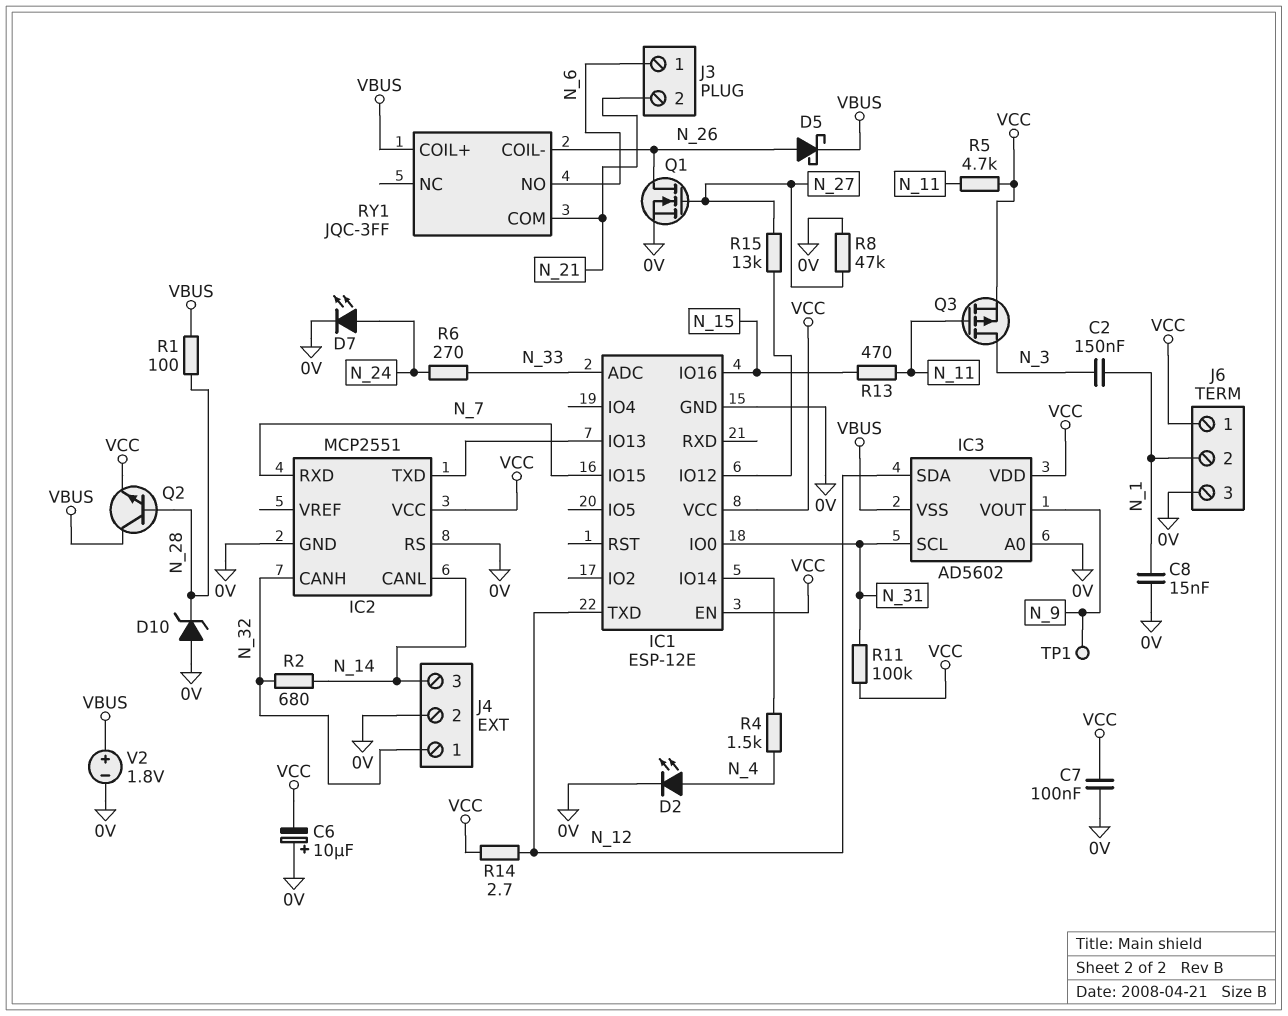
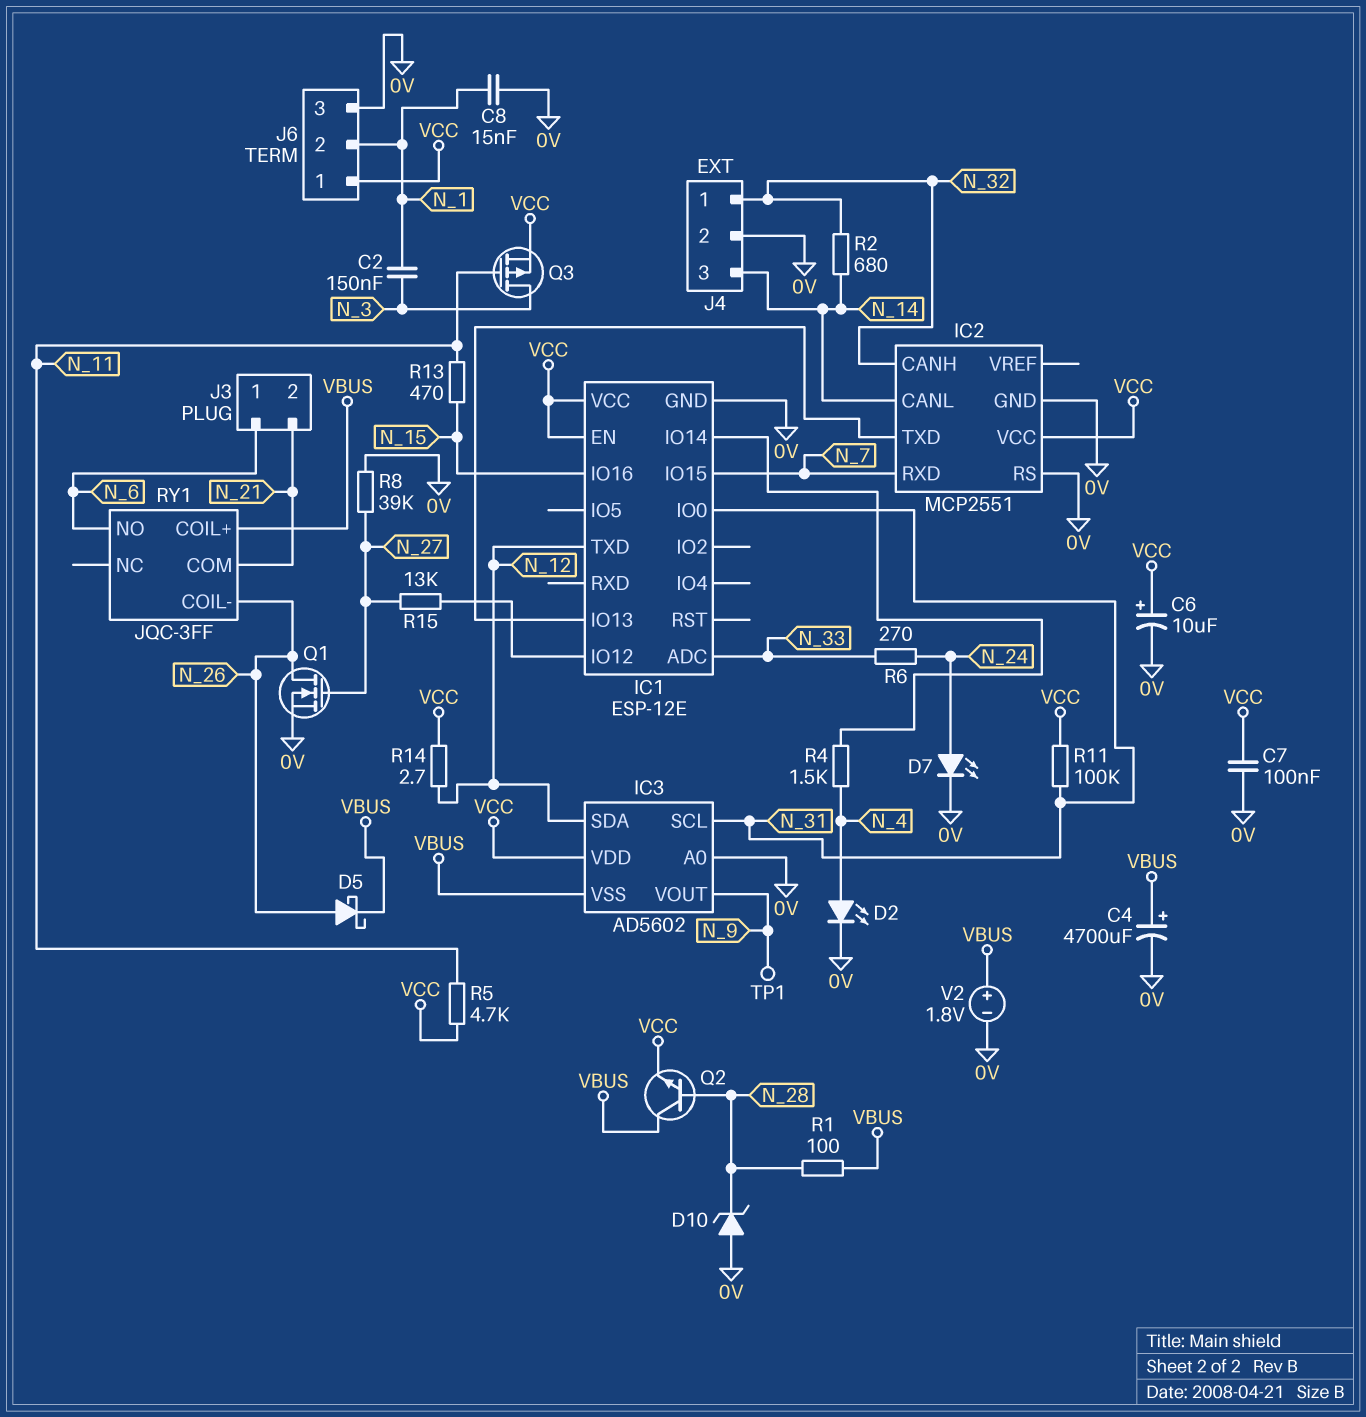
C4: none -> 4700uF (plus VBUS, minus 0V)
C6: 10uF (plus 0V, minus VCC) -> 10uF (plus VCC, minus 0V)
R8: 47k (0V, N_27) -> 39k (0V, N_27)

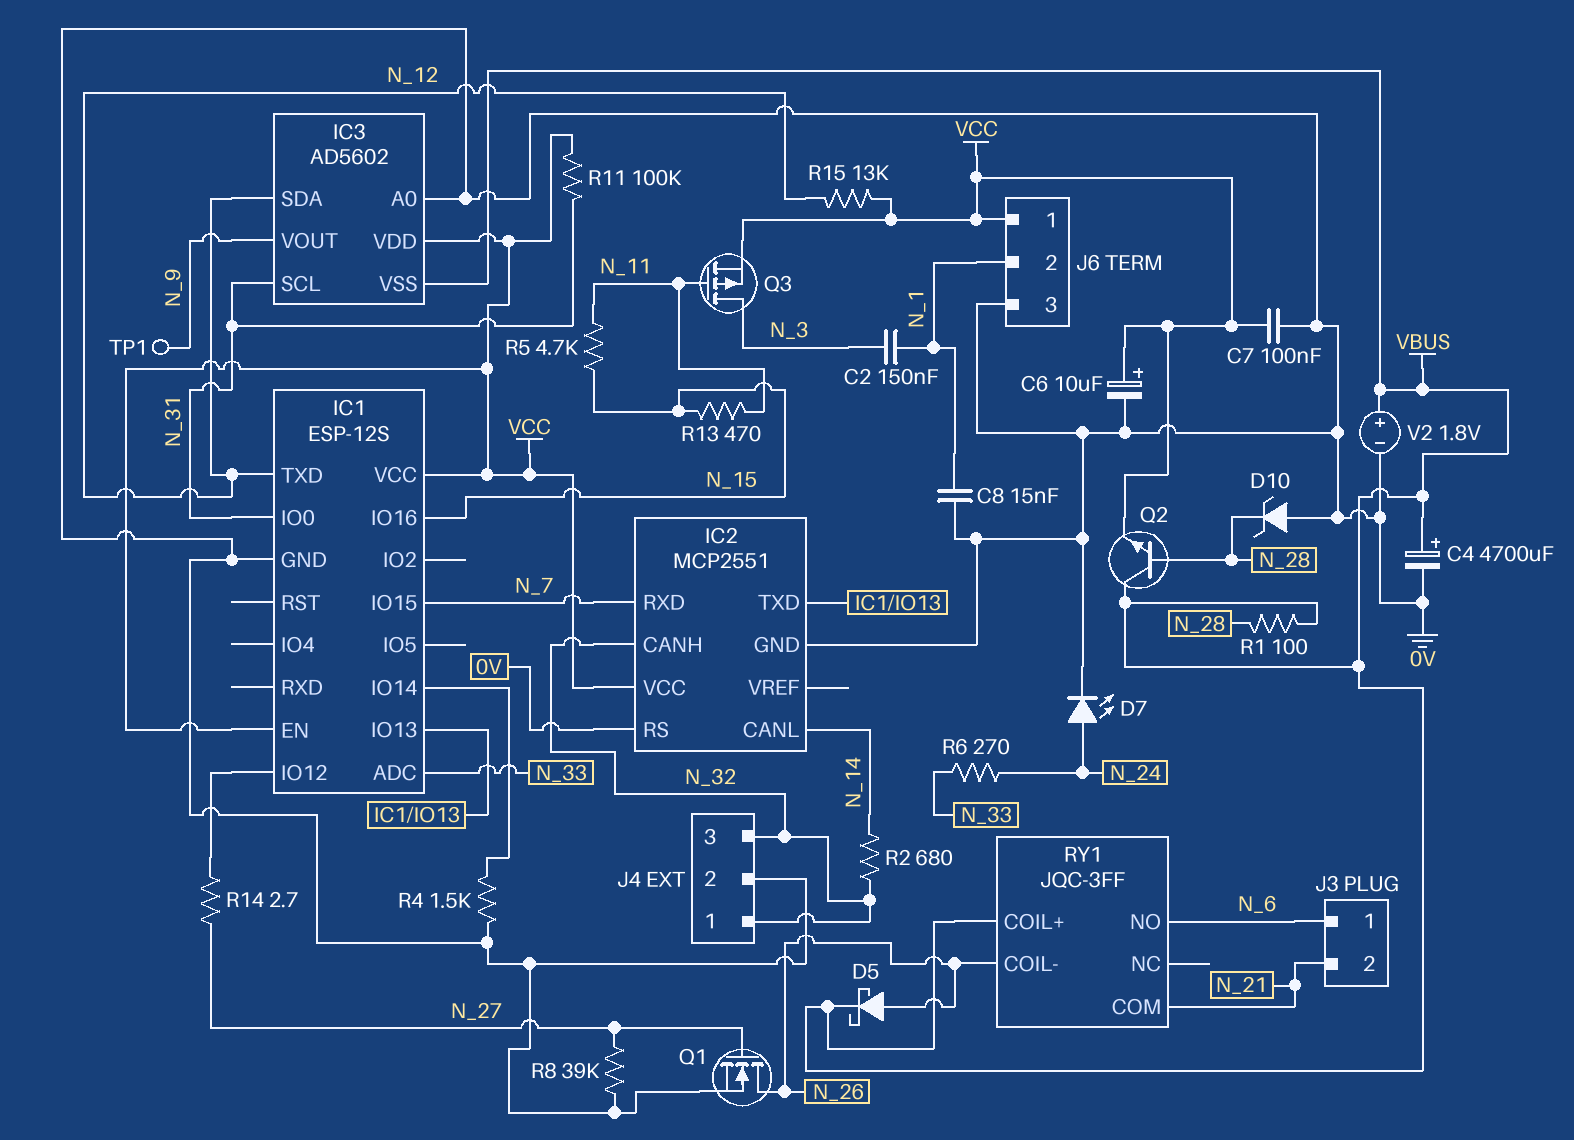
D2: LED (A N_4, K 0V) -> none
IC1: ESP-12E -> ESP-12S
J4 pin 3: N_14 -> N_32
R4: 1.5k (IC1/IO14, N_4) -> 1.5k (0V, IC1/IO14)
R5: 4.7k (N_11, VCC) -> 4.7k (N_11, N_15)
R14: 2.7 (N_12, VCC) -> 2.7 (IC1/IO12, N_27)
R15: 13k (IC1/IO12, N_27) -> 13k (N_12, VCC)

